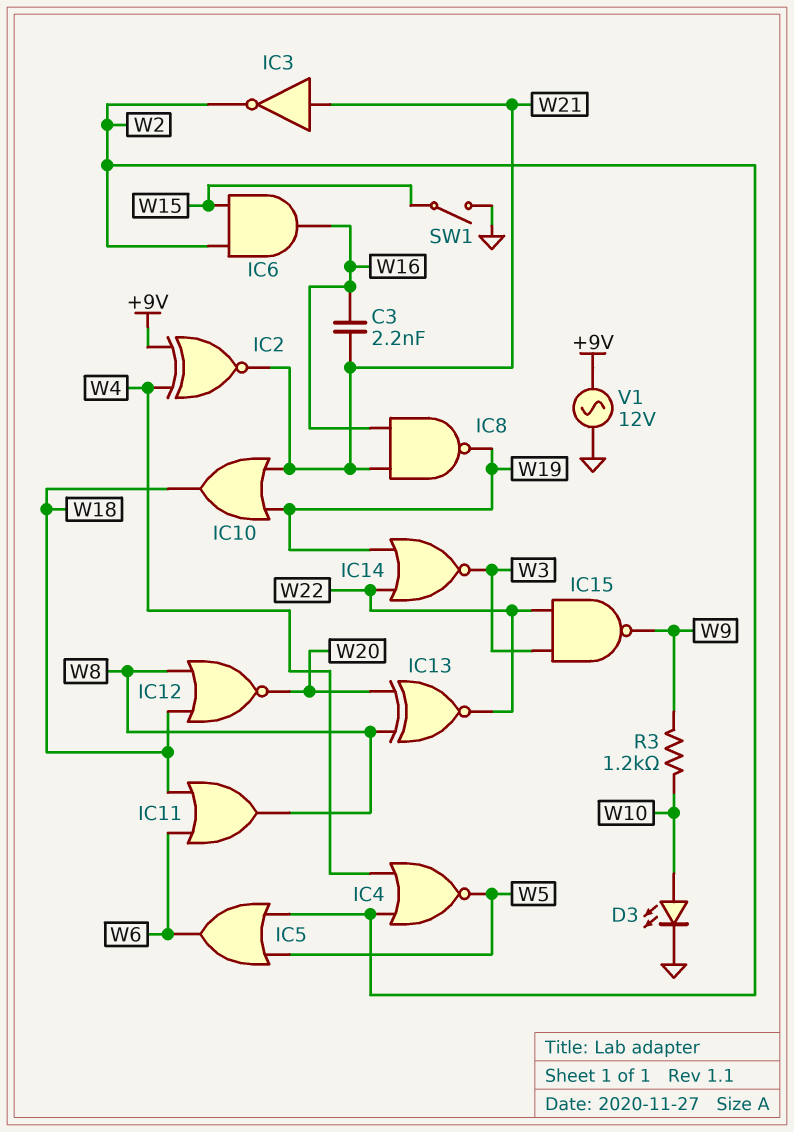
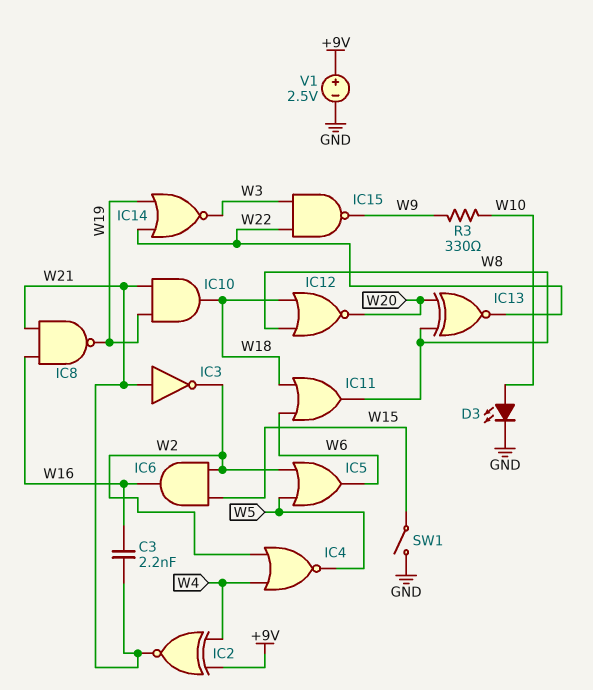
IC10: OR (in W19, in W21, out W18) -> AND (in W19, in W21, out W18)
R3: 1.2k (W9, W10) -> 330 (W9, W10)
V1: AC 12V (+9V, GND) -> 2.5V (plus +9V, minus GND)

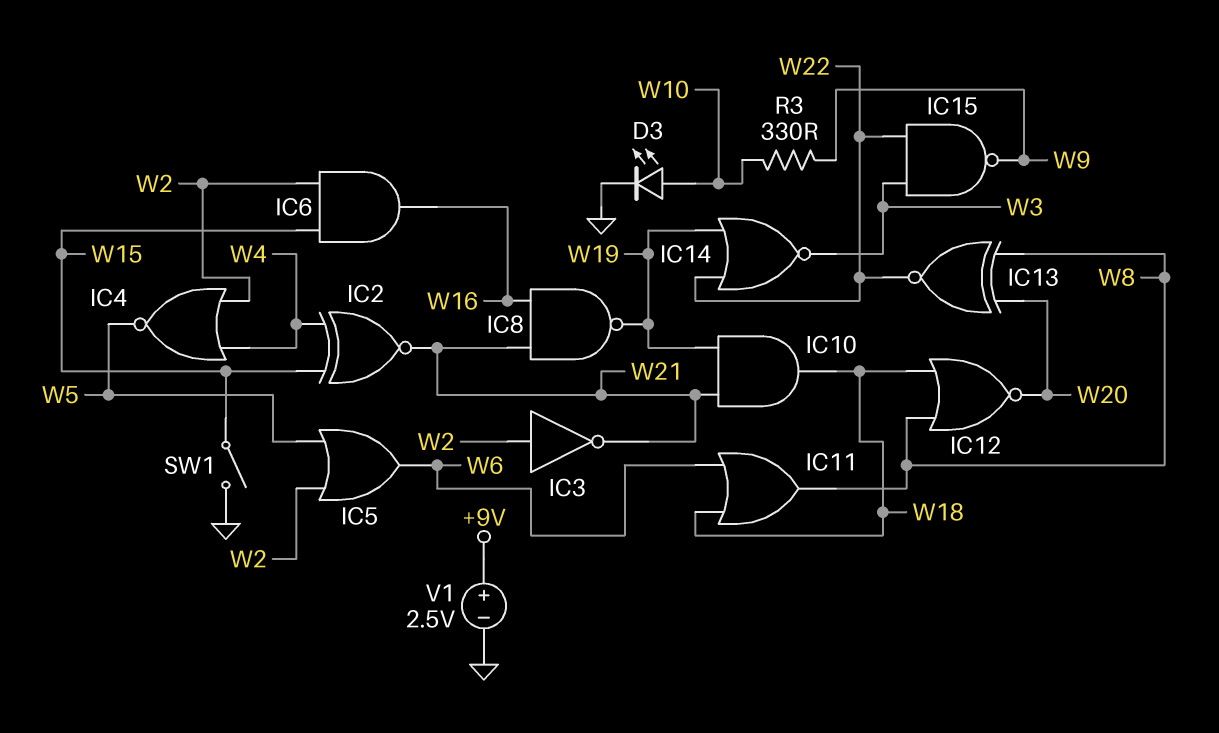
C3: 2.2nF (W16, W21) -> none
IC2: XNOR (in +9V, in W4, out W21) -> XNOR (in W4, in W15, out W21)
IC3: NOT (in W21, out W2) -> NOT (in W2, out W21)

